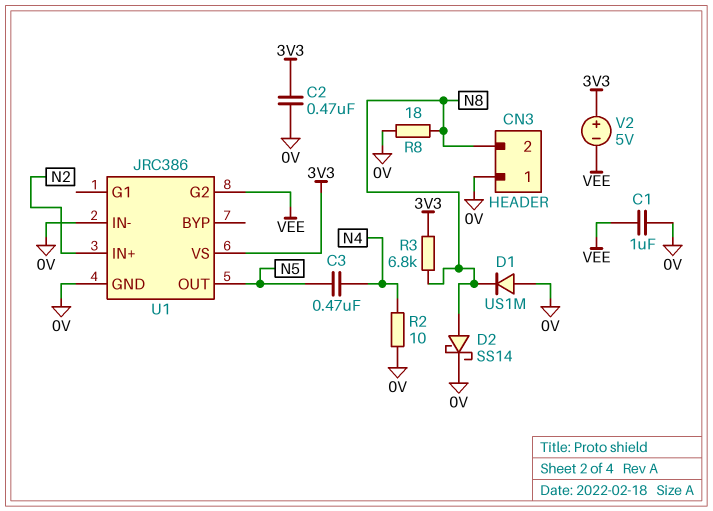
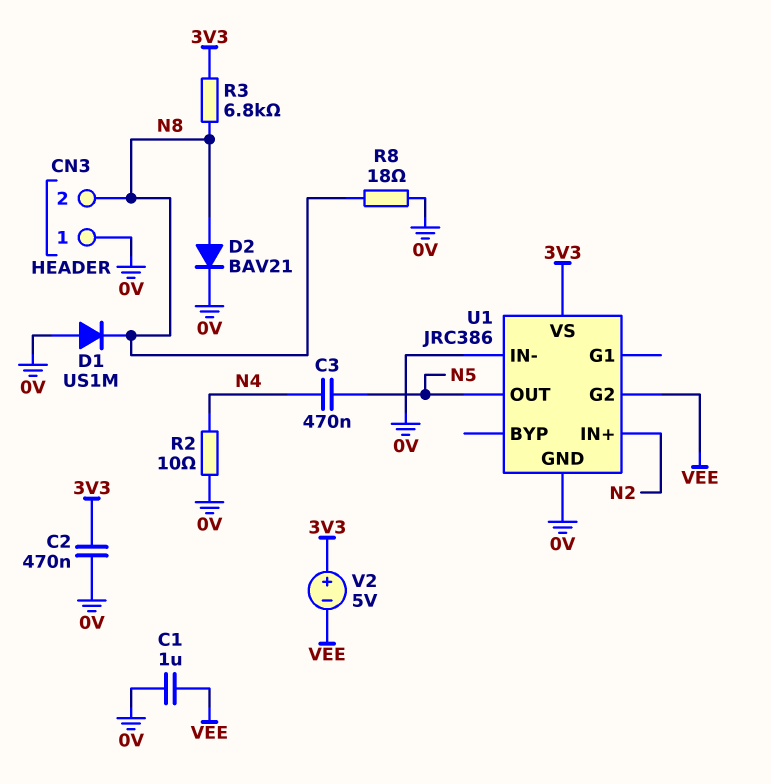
D2: schottky SS14 (A N8, K 0V) -> diode BAV21 (A N8, K 0V)

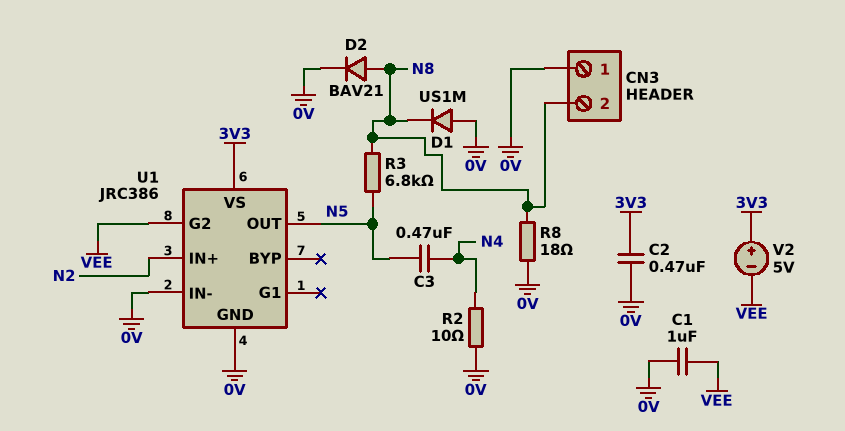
R3: 6.8k (3V3, N8) -> 6.8k (N5, N8)

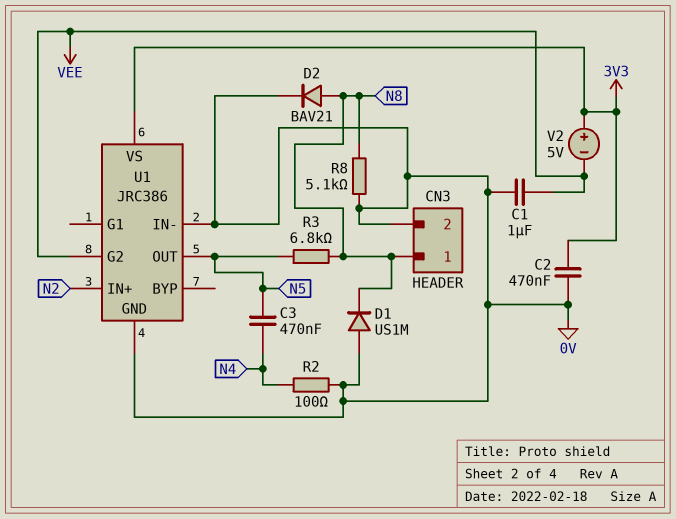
CN3 pin 1: 0V -> N8
CN3 pin 2: N8 -> 0V
R2: 10 (0V, N4) -> 100 (0V, N4)
R8: 18 (0V, N8) -> 5.1k (0V, N8)

